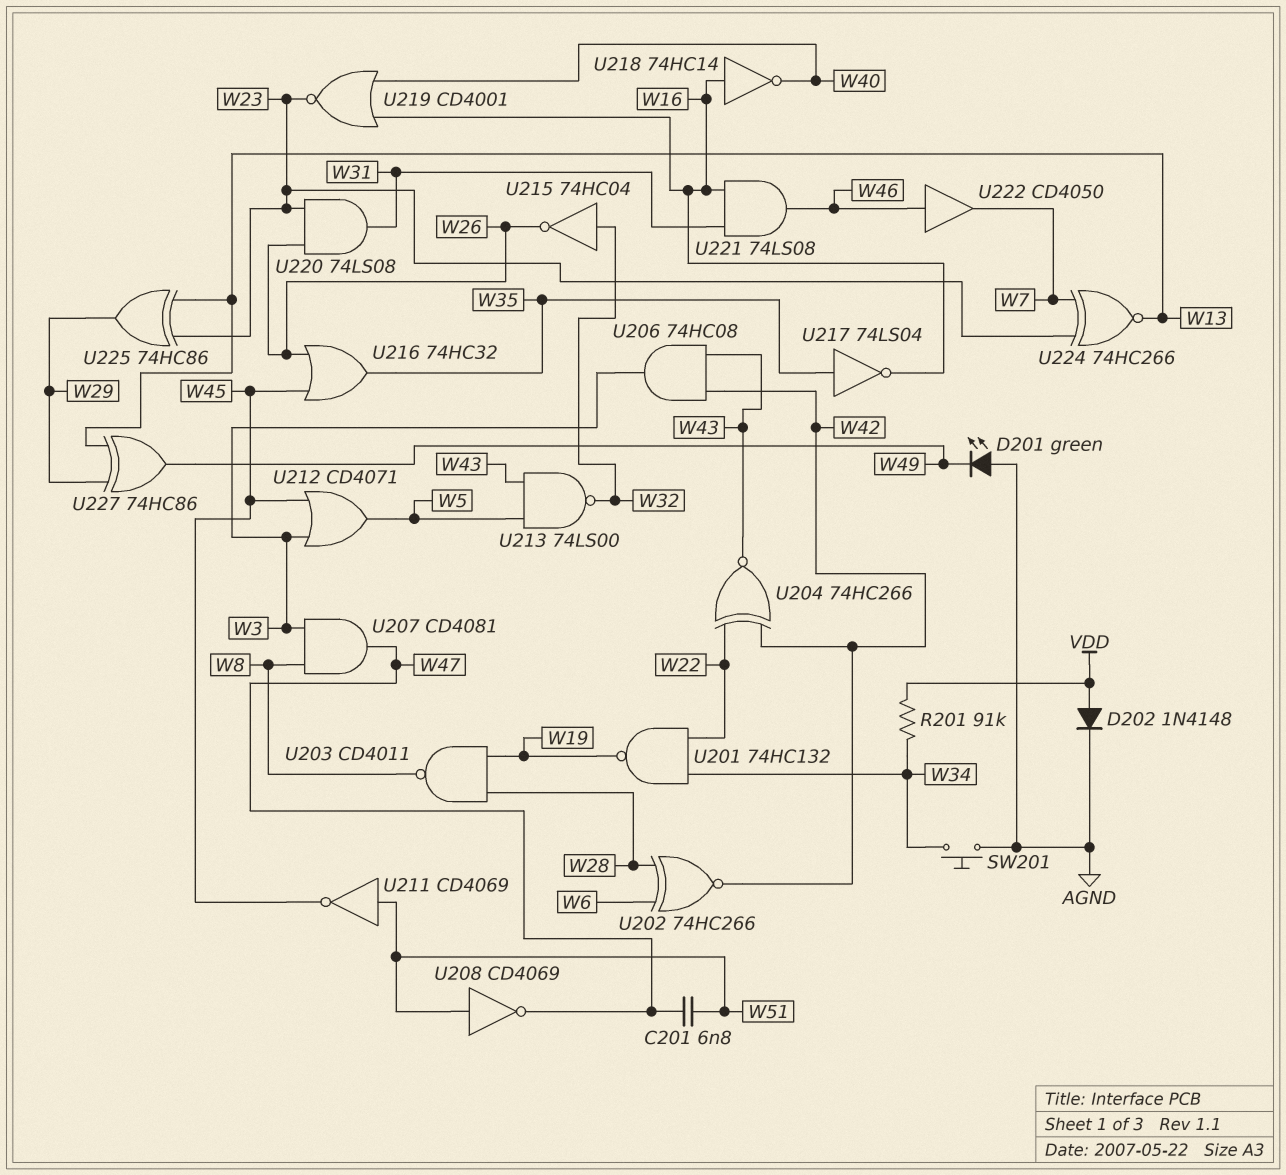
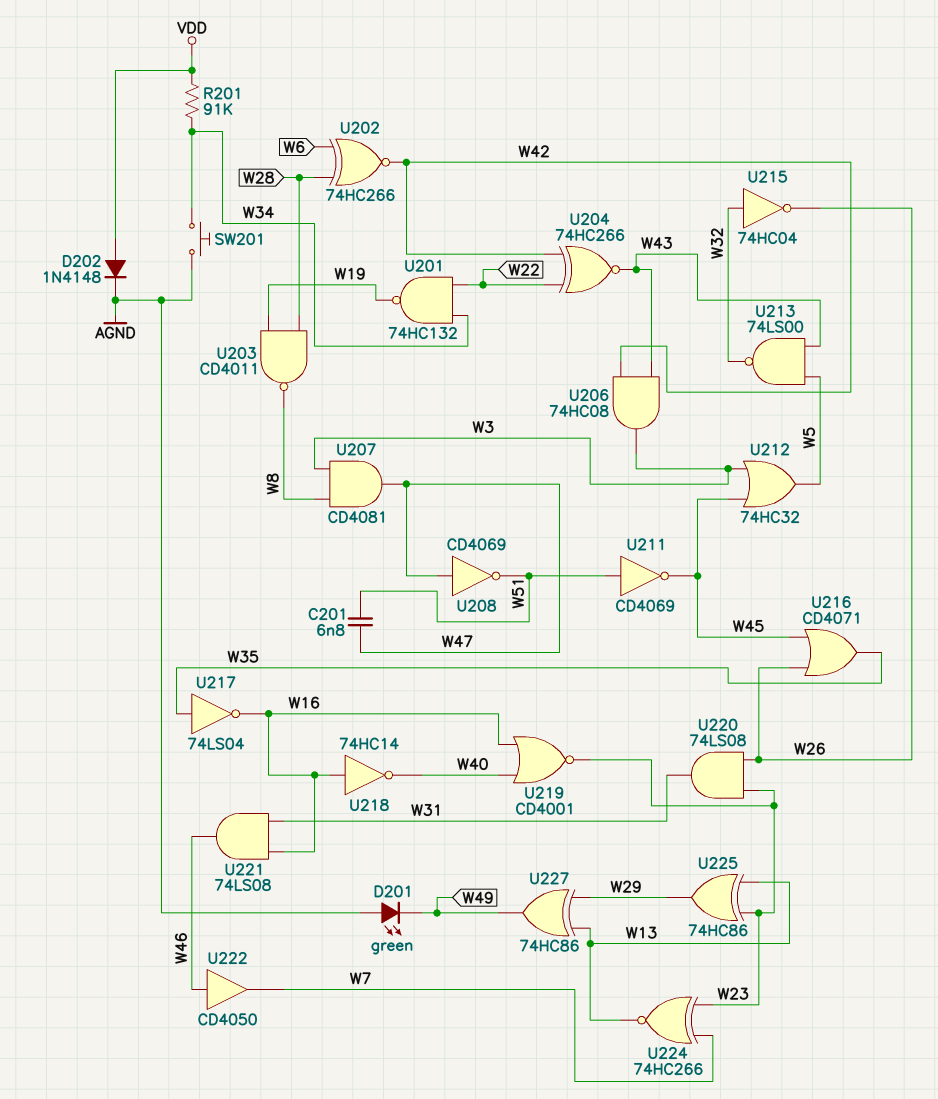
U208: NOT CD4069 (in W51, out W47) -> NOT CD4069 (in W47, out W51)
U212: OR CD4071 (in W3, in W45, out W5) -> OR 74HC32 (in W3, in W45, out W5)
U216: OR 74HC32 (in W26, in W45, out W35) -> OR CD4071 (in W26, in W45, out W35)

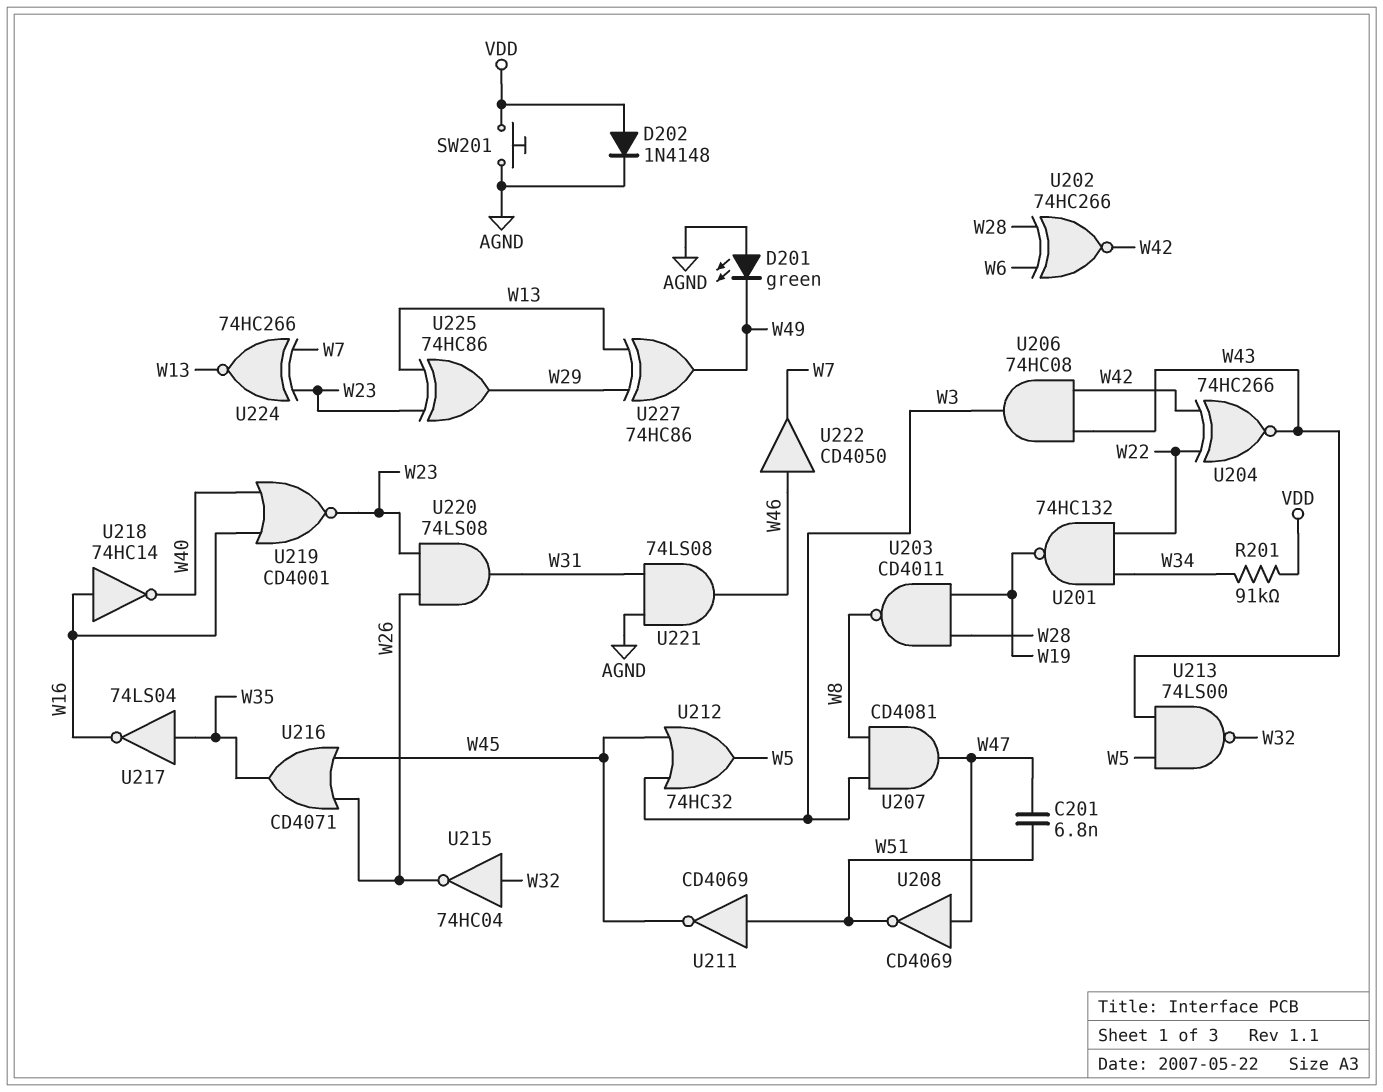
SW201: button (AGND, W34) -> button (AGND, VDD)
U221: AND 74LS08 (in W16, in W31, out W46) -> AND 74LS08 (in AGND, in W31, out W46)

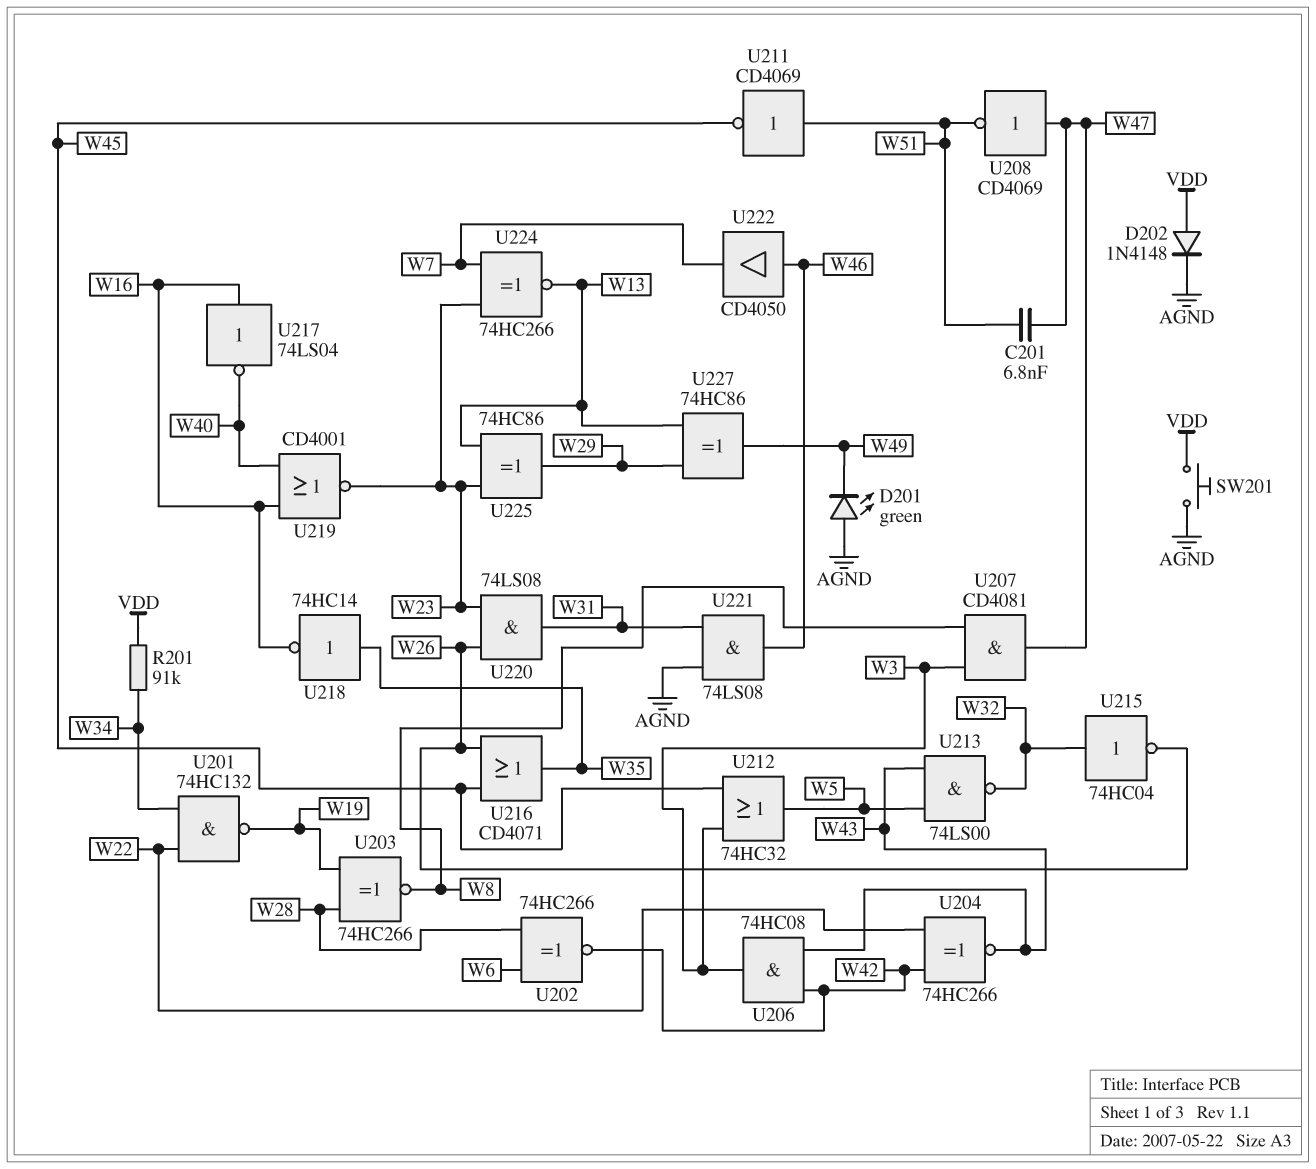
U203: NAND CD4011 (in W19, in W28, out W8) -> XNOR 74HC266 (in W19, in W28, out W8)
U217: NOT 74LS04 (in W35, out W16) -> NOT 74LS04 (in W16, out W40)
U218: NOT 74HC14 (in W16, out W40) -> NOT 74HC14 (in W35, out W16)

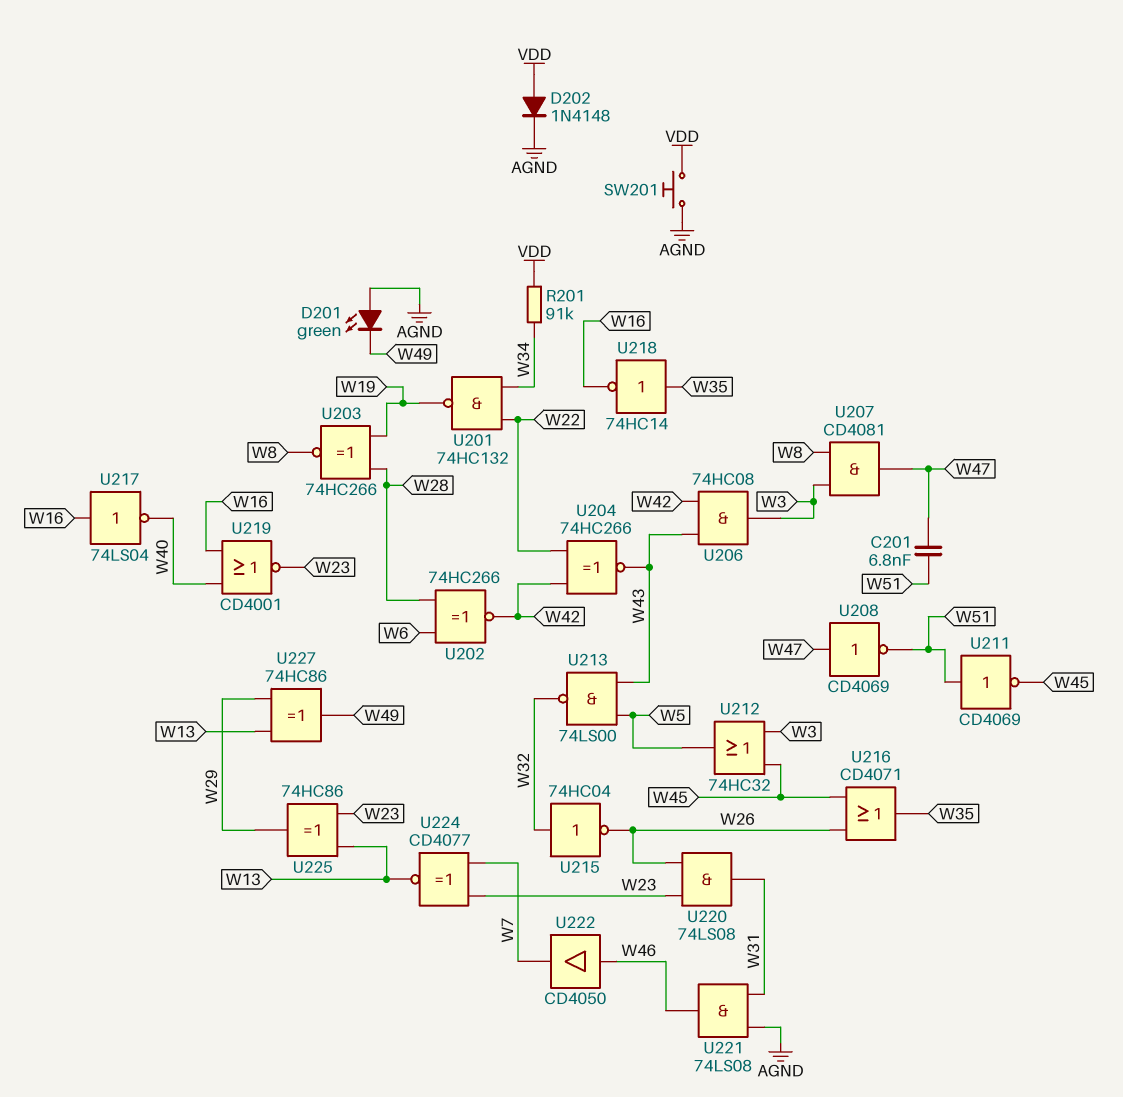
U224: XNOR 74HC266 (in W7, in W23, out W13) -> XNOR CD4077 (in W7, in W23, out W13)

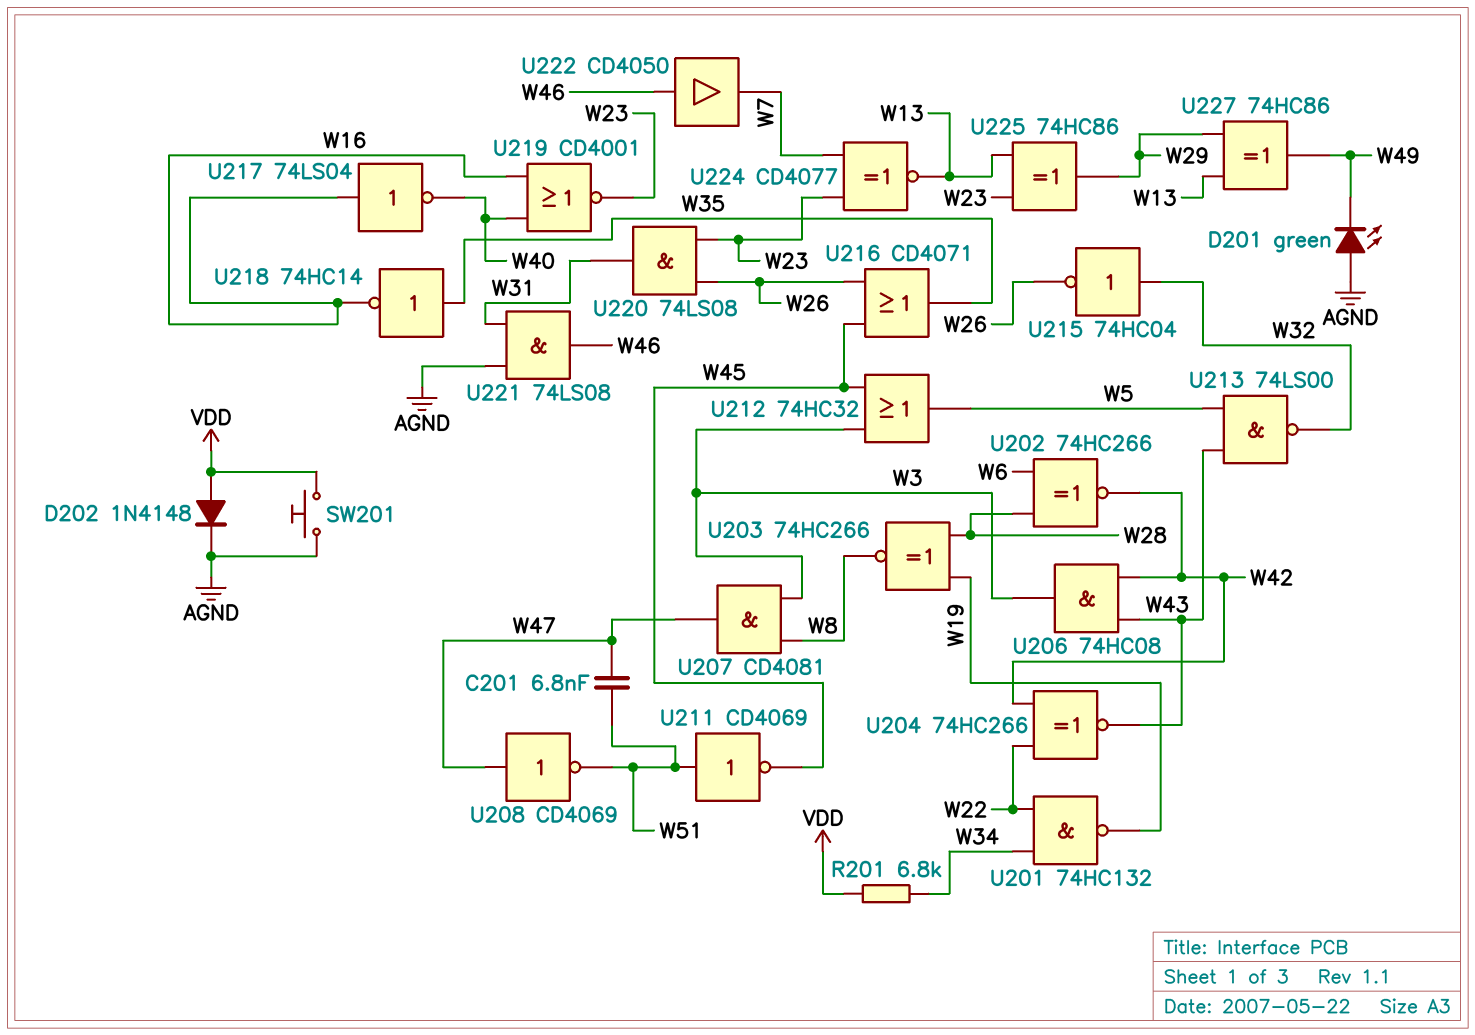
R201: 91k (VDD, W34) -> 6.8k (VDD, W34)

